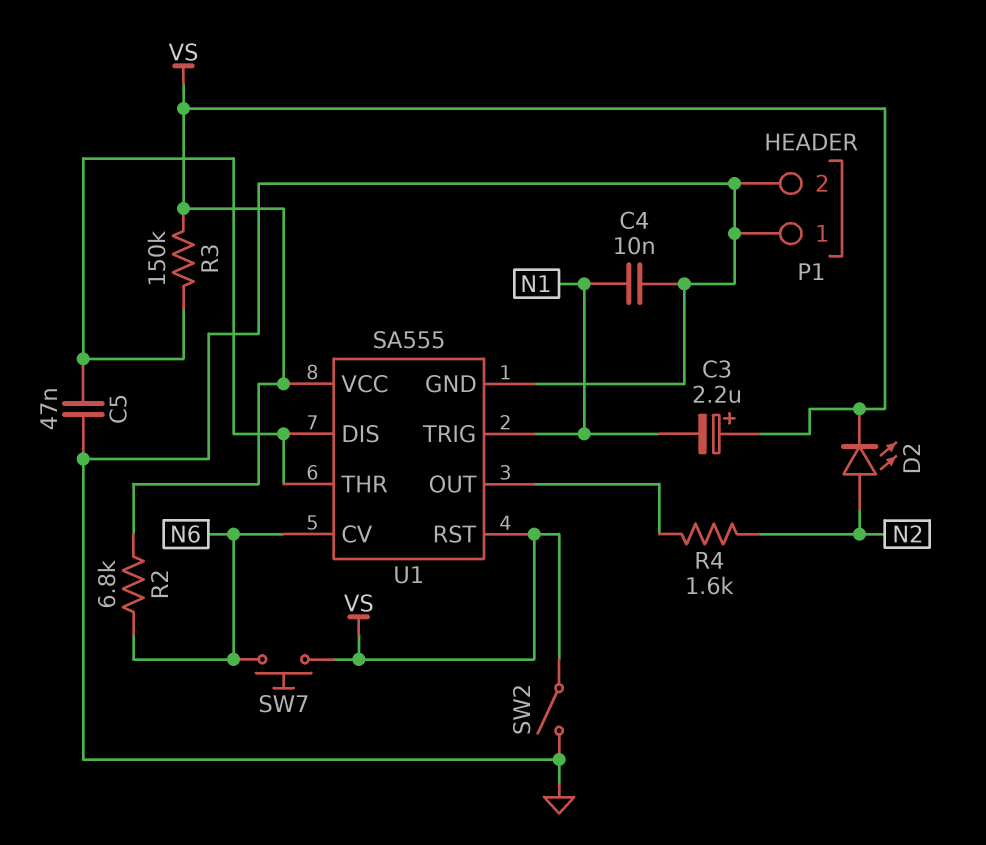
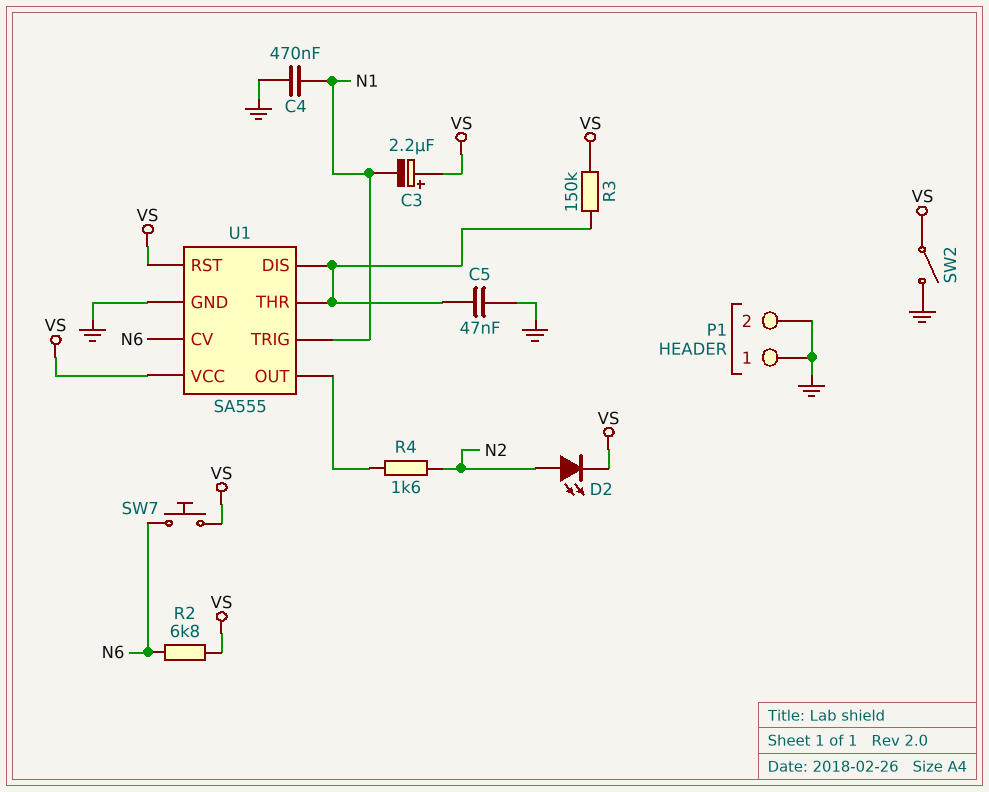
C4: 10nF (GND, N1) -> 470nF (GND, N1)

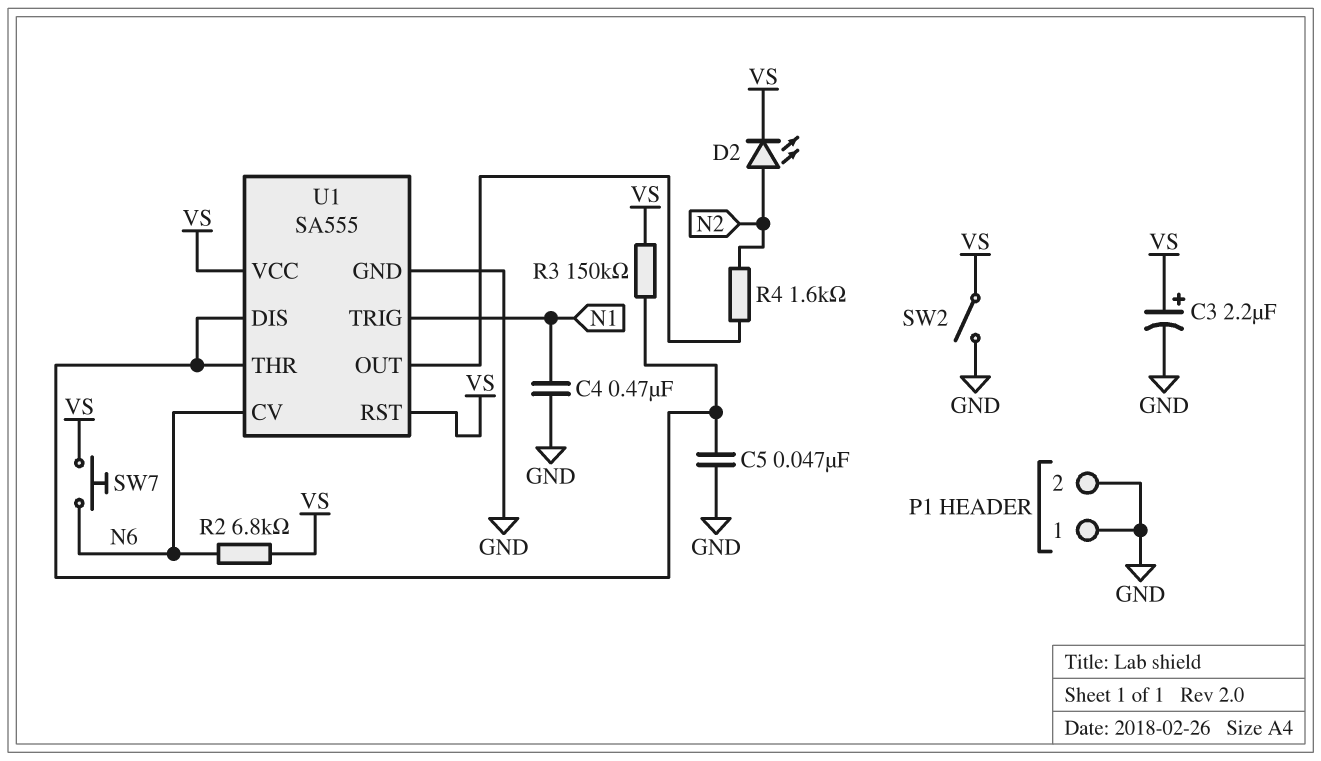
C3: 2.2uF (plus VS, minus N1) -> 2.2uF (plus VS, minus GND)

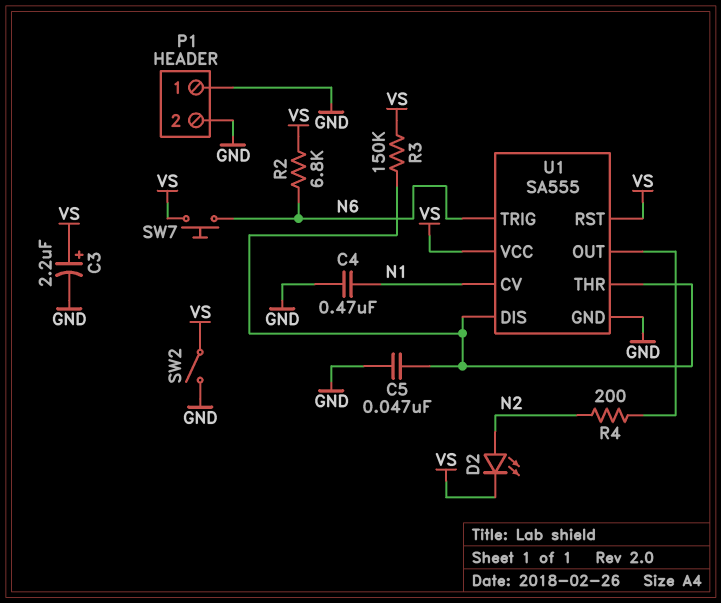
R4: 1.6k (N2, U1/OUT) -> 200 (N2, U1/OUT)
U1 pin CV: N6 -> N1
U1 pin TRIG: N1 -> N6

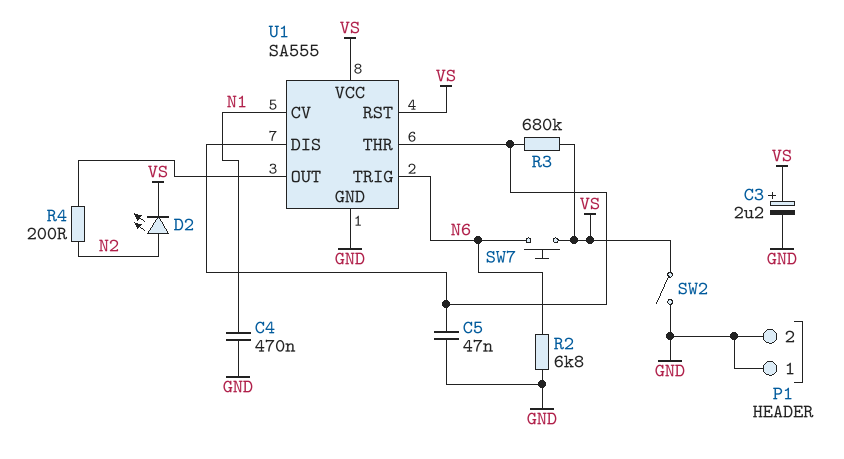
R2: 6.8k (N6, VS) -> 6.8k (GND, N6)
R3: 150k (U1/DIS, VS) -> 680k (U1/DIS, VS)

